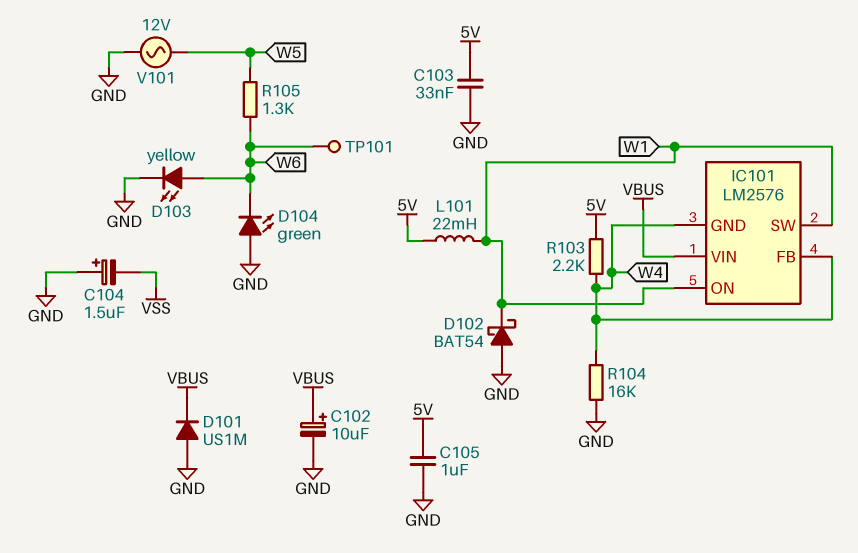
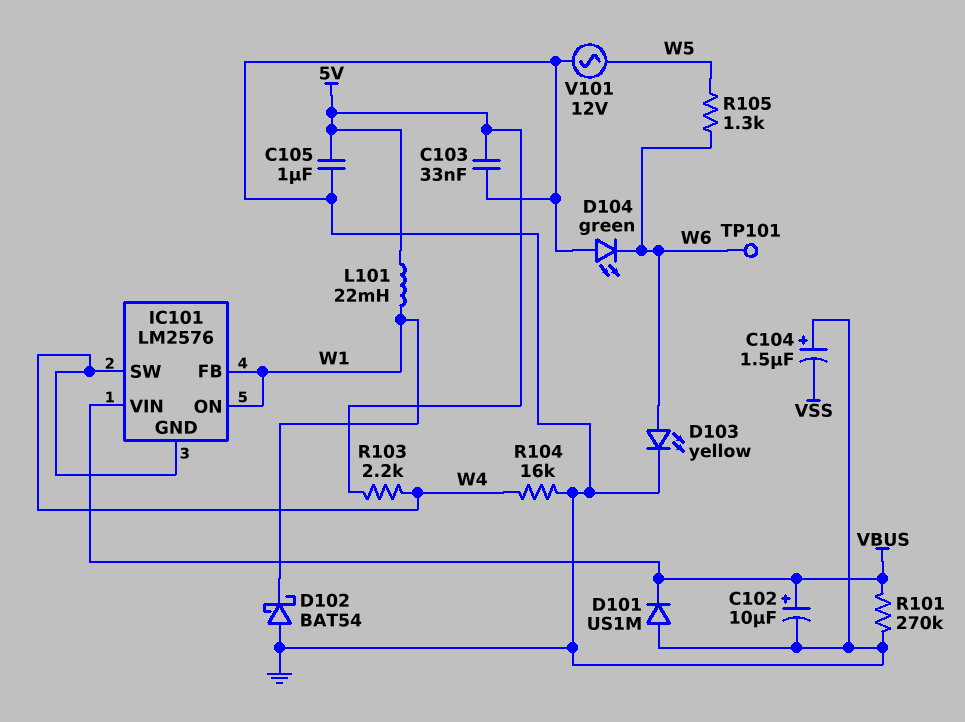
IC101 pin FB: W4 -> W1
IC101 pin SW: W1 -> W4
R101: none -> 270k (GND, VBUS)

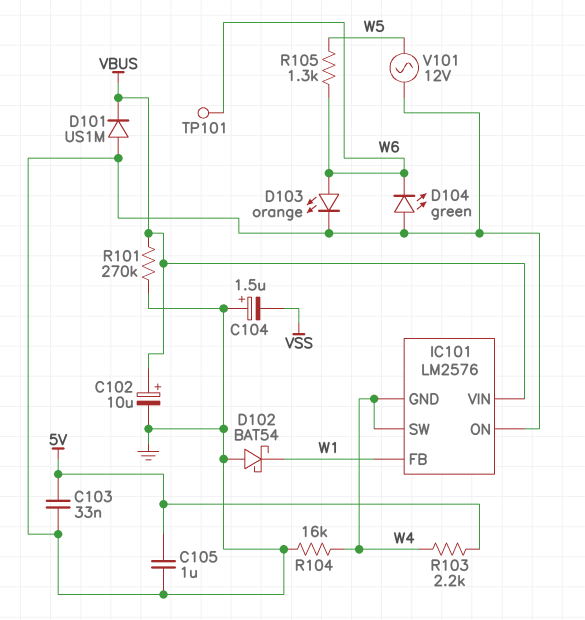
D103: LED yellow (A W6, K GND) -> LED orange (A W6, K GND)
IC101 pin ON: W1 -> GND
L101: 22mH (5V, W1) -> none

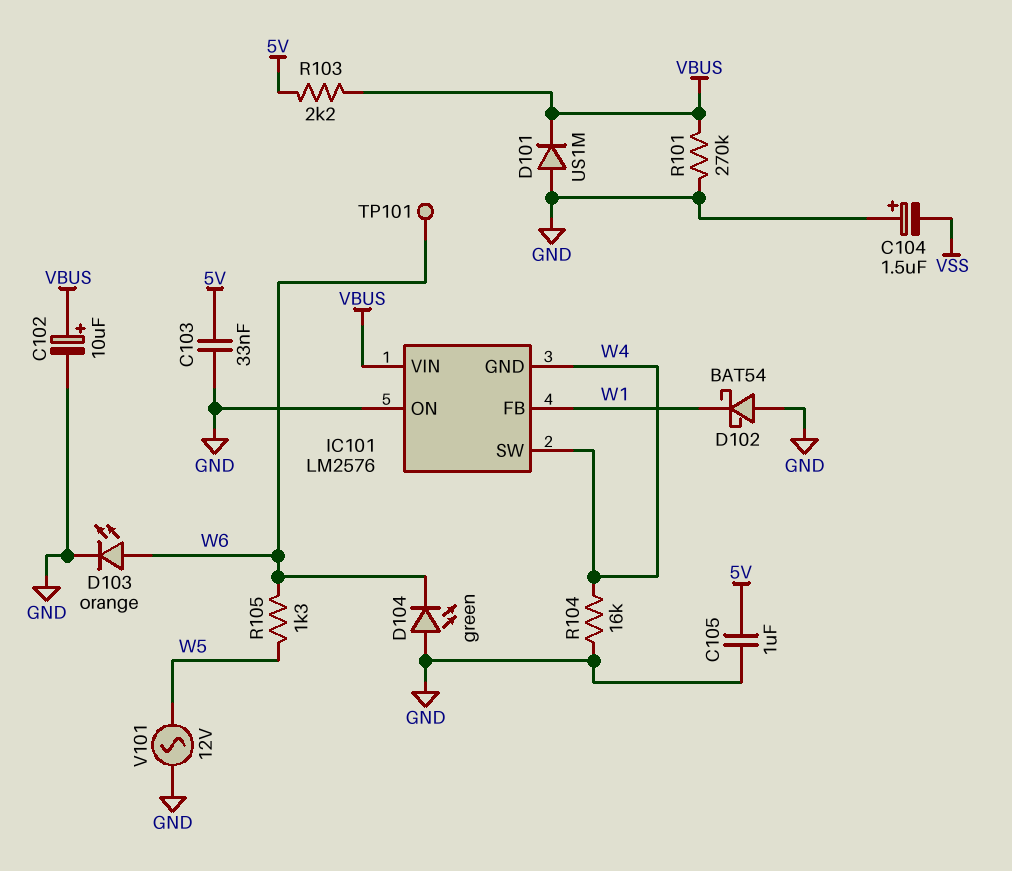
R103: 2.2k (5V, W4) -> 2.2k (5V, VBUS)

